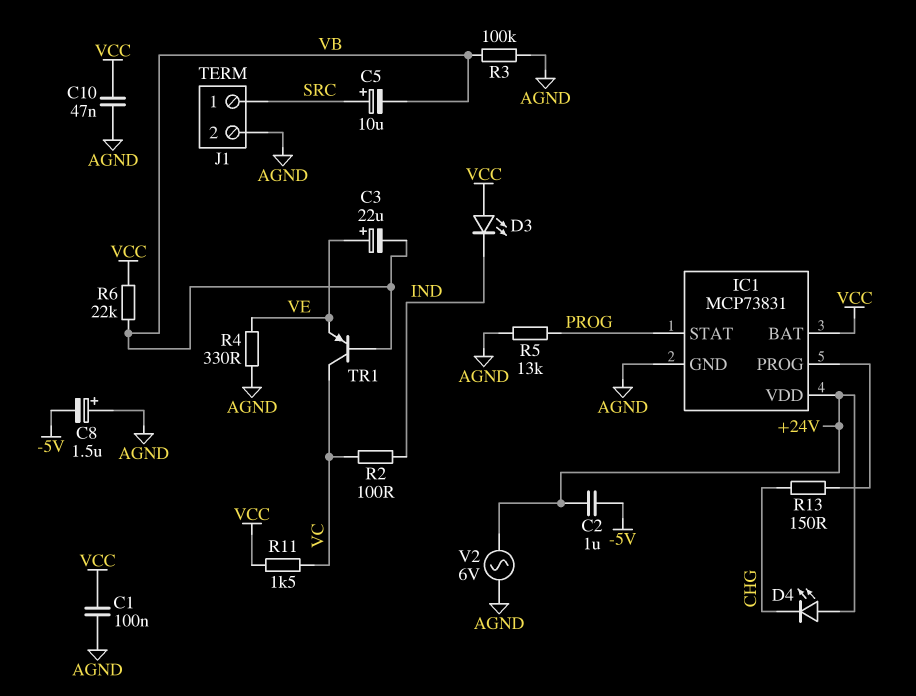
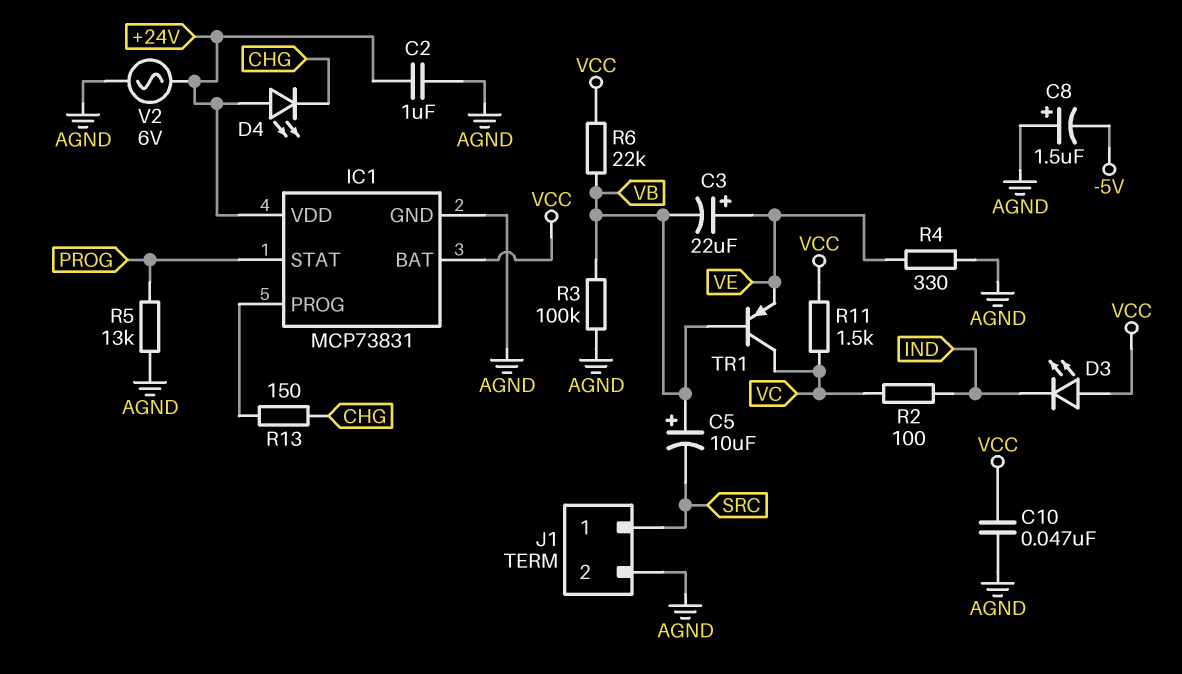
C1: 100nF (AGND, VCC) -> none
C2: 1uF (+24V, -5V) -> 1uF (+24V, AGND)
C5: 10uF (plus SRC, minus VB) -> 10uF (plus VB, minus SRC)

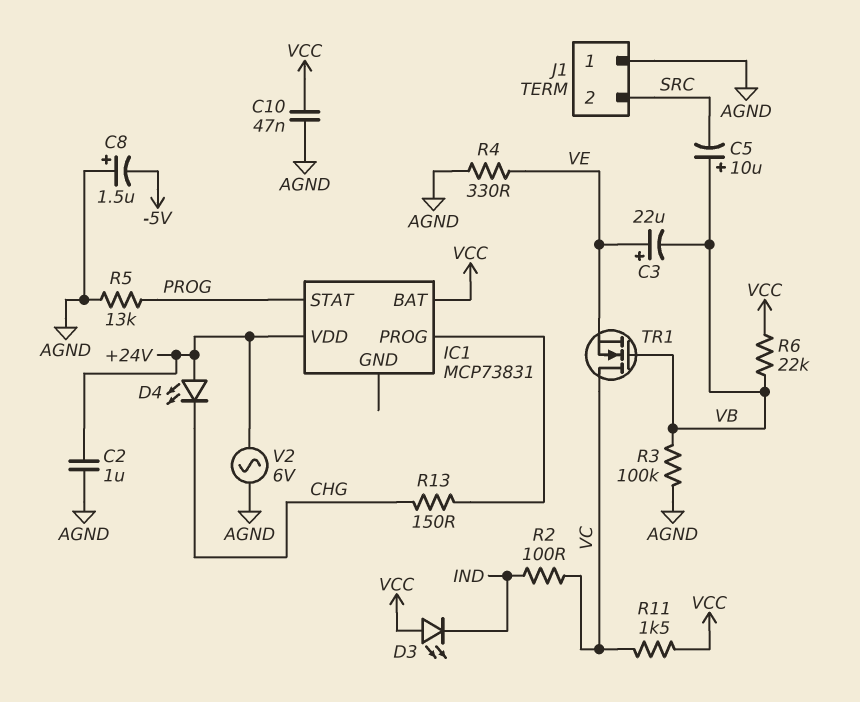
IC1 pin GND: AGND -> none
J1 pin 1: SRC -> AGND
J1 pin 2: AGND -> SRC
TR1: PNP (B VB, C VC, E VE) -> NMOS (G VB, D VC, S VE)

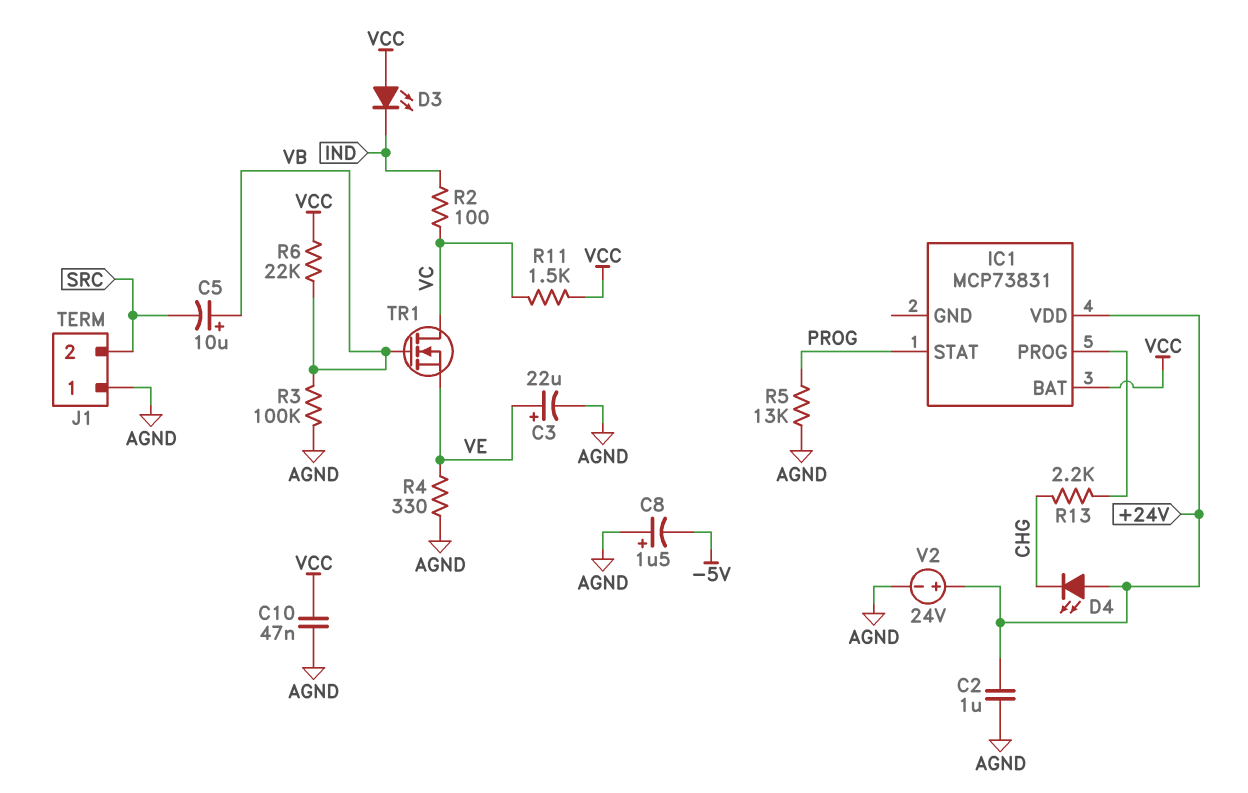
C3: 22uF (plus VE, minus VB) -> 22uF (plus VE, minus AGND)
R13: 150 (CHG, IC1/PROG) -> 2.2k (CHG, IC1/PROG)
V2: AC 6V (+24V, AGND) -> 24V (plus +24V, minus AGND)

